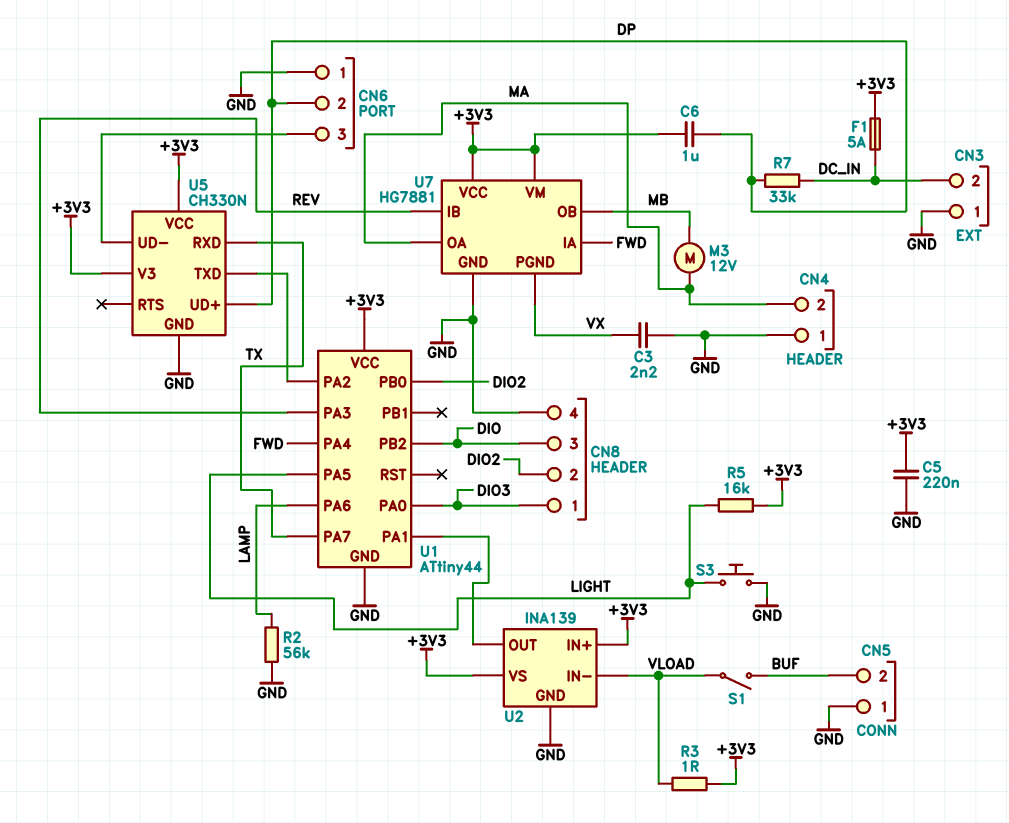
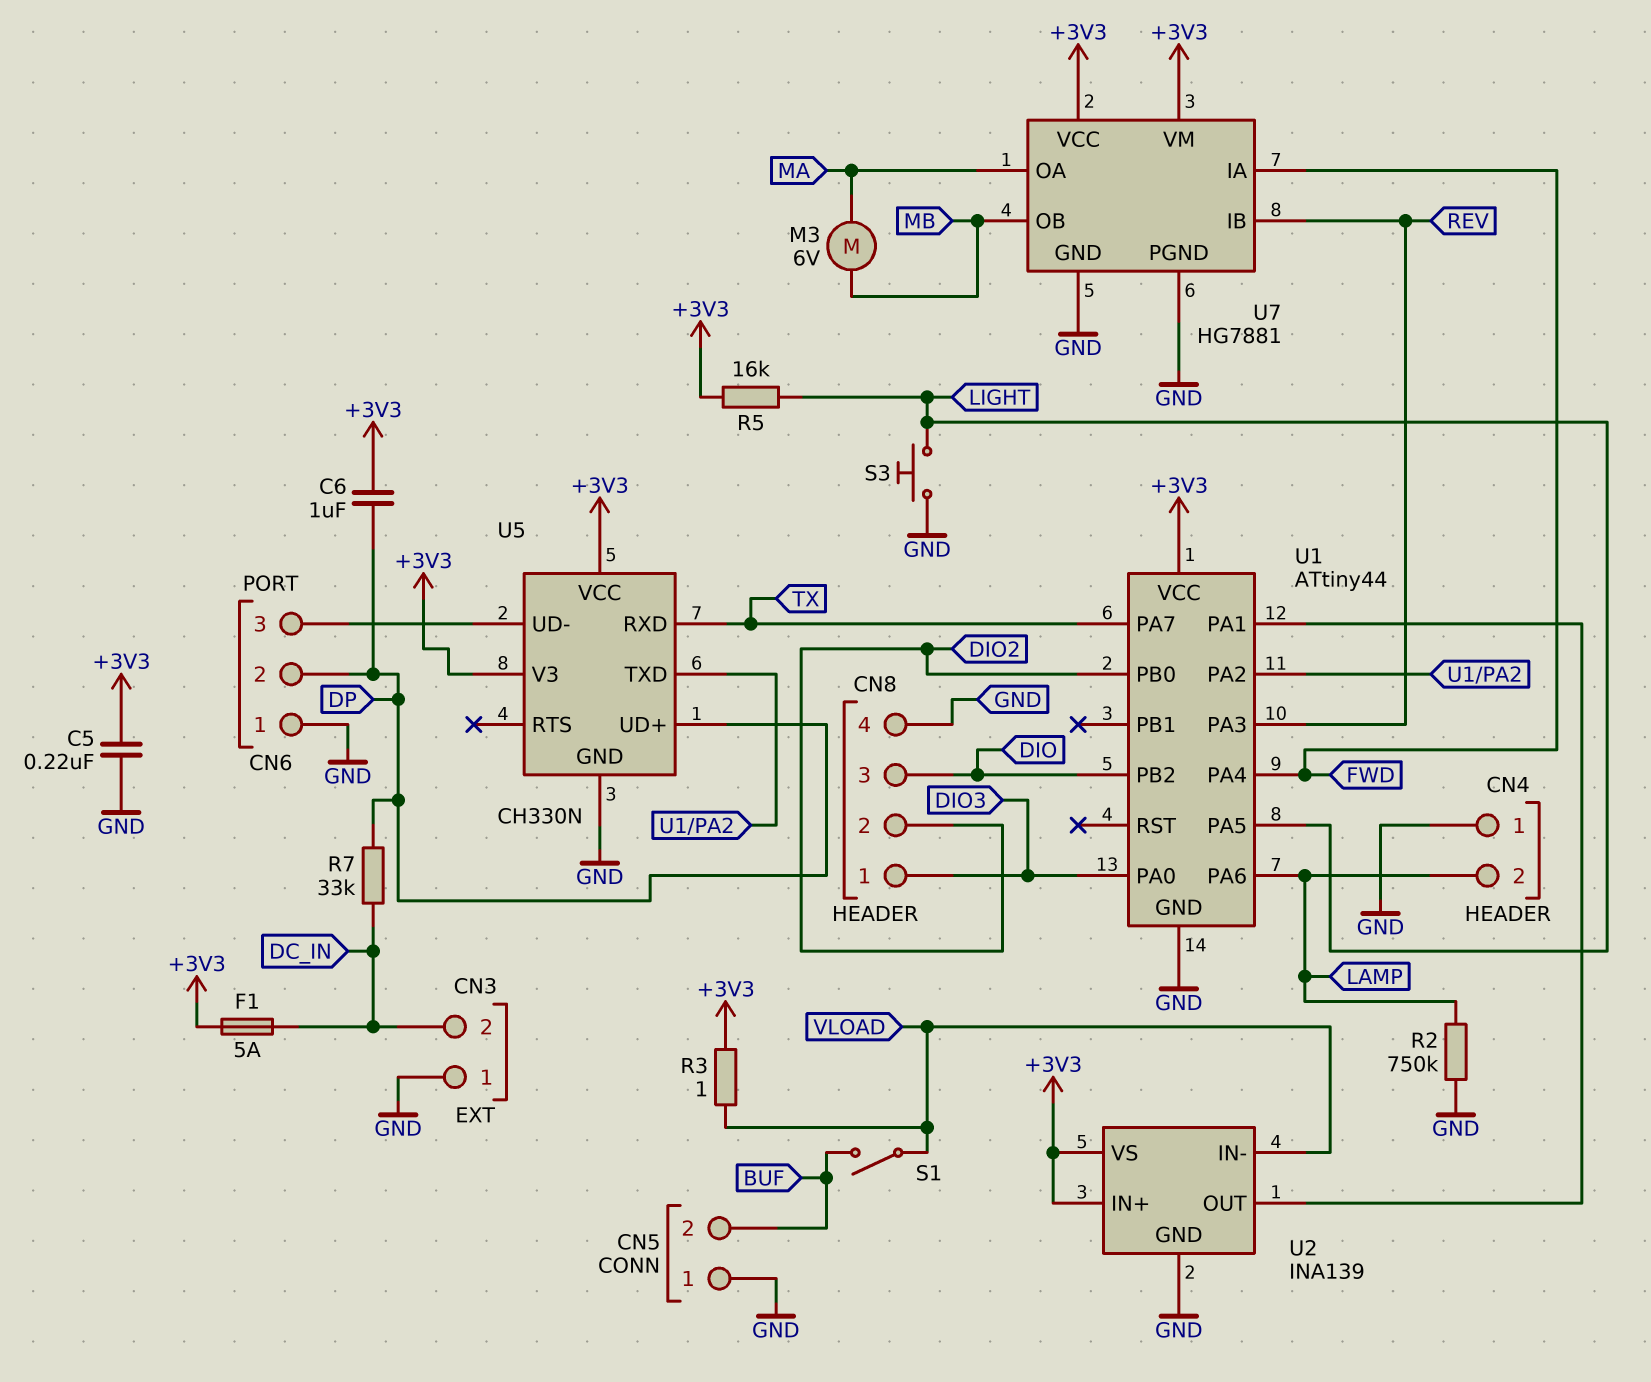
C3: 2.2nF (GND, VX) -> none
CN4 pin 2: MA -> LAMP
M3: motor 12V (MA, MB) -> motor 6V (MA, MB)
R2: 56k (GND, LAMP) -> 750k (GND, LAMP)
U7 pin PGND: VX -> GND

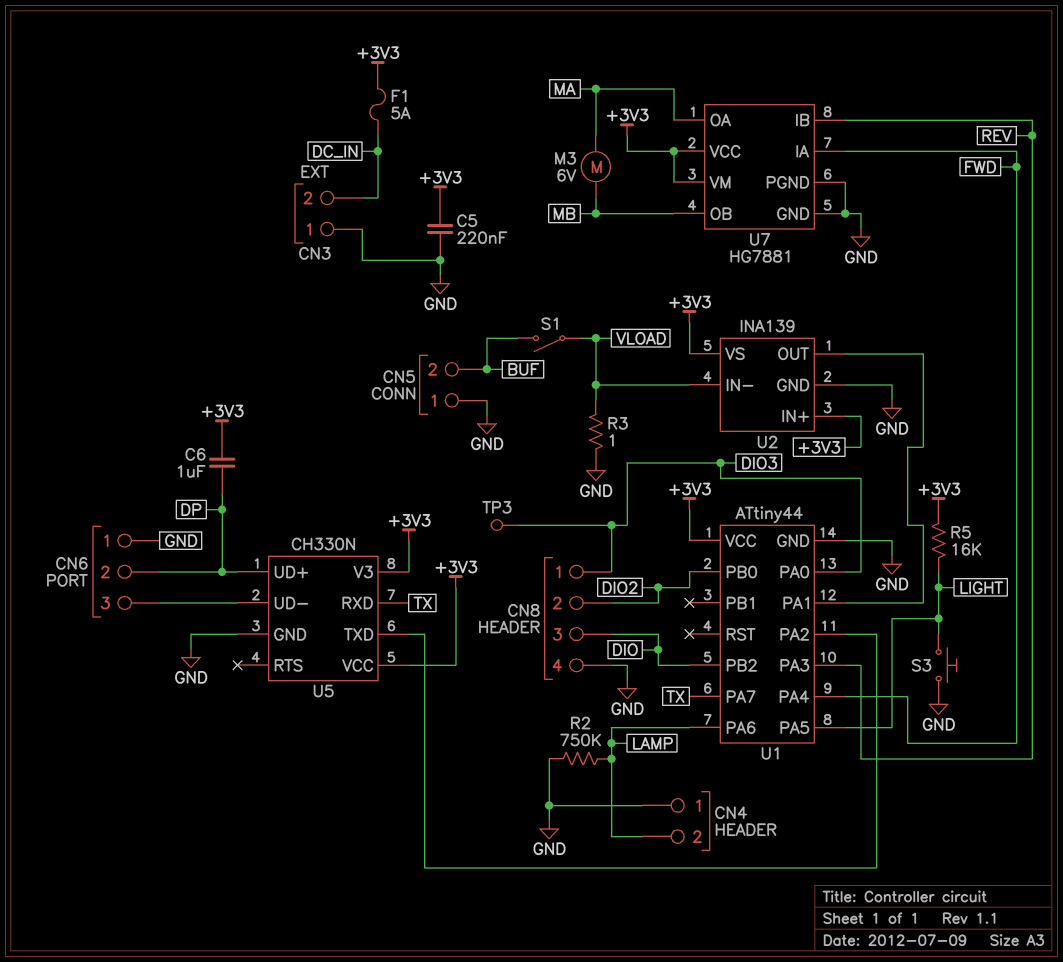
R3: 1 (+3V3, VLOAD) -> 1 (GND, VLOAD)
R7: 33k (DC_IN, DP) -> none
TP3: none -> test point (DIO3)

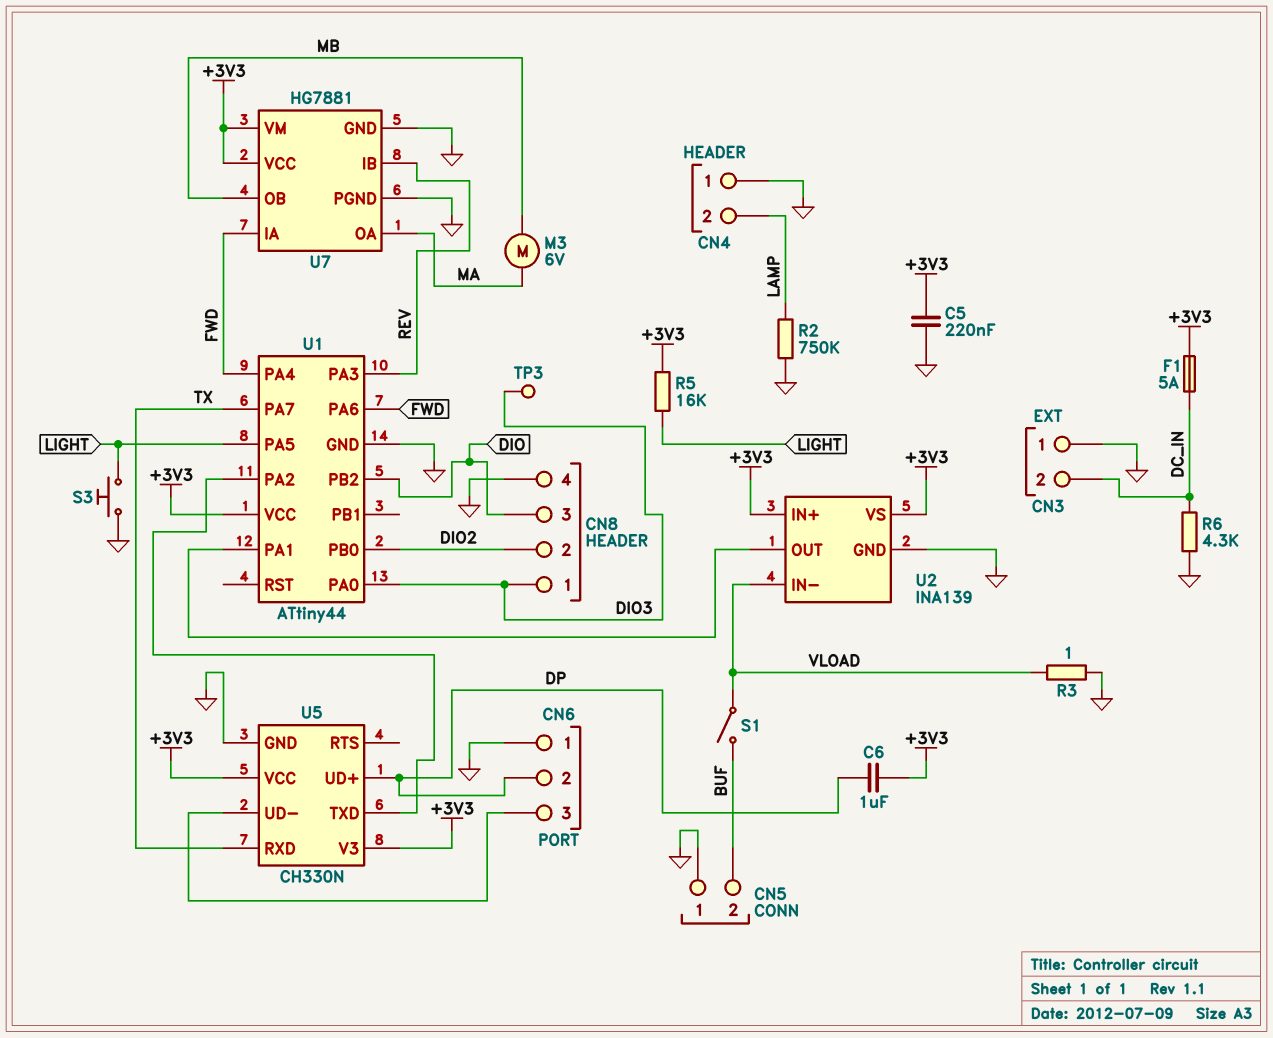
R6: none -> 4.3k (DC_IN, GND)
U1 pin PA6: LAMP -> FWD

